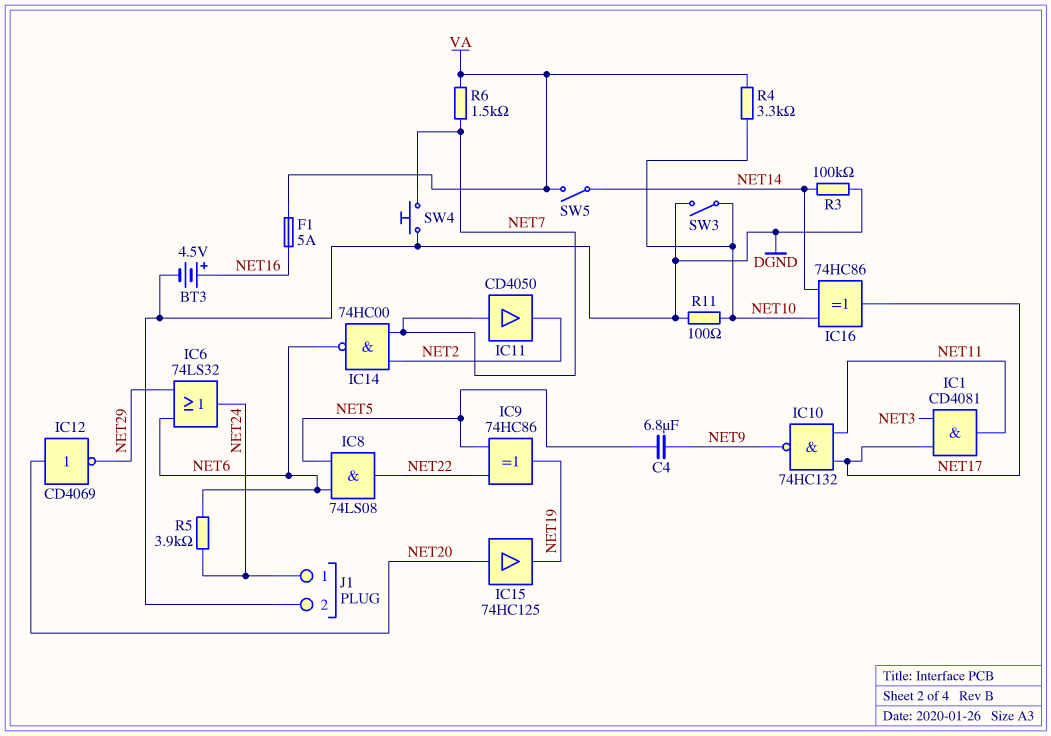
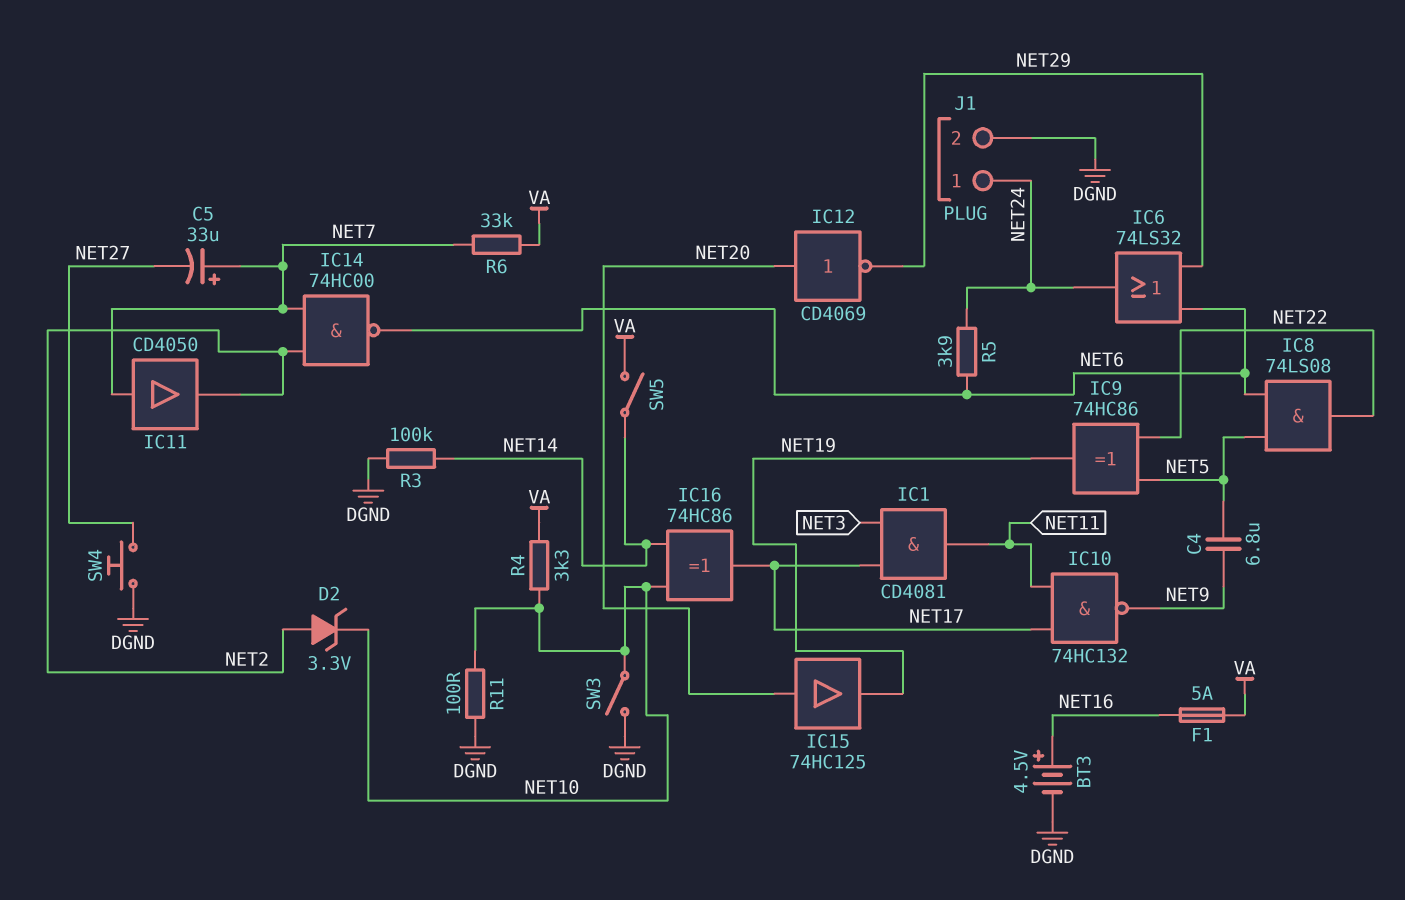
C5: none -> 33uF (plus NET7, minus NET27)
D2: none -> zener 3.3V (A NET2, K NET10)
R6: 1.5k (NET7, VA) -> 33k (NET7, VA)
SW4: button (DGND, NET7) -> button (DGND, NET27)

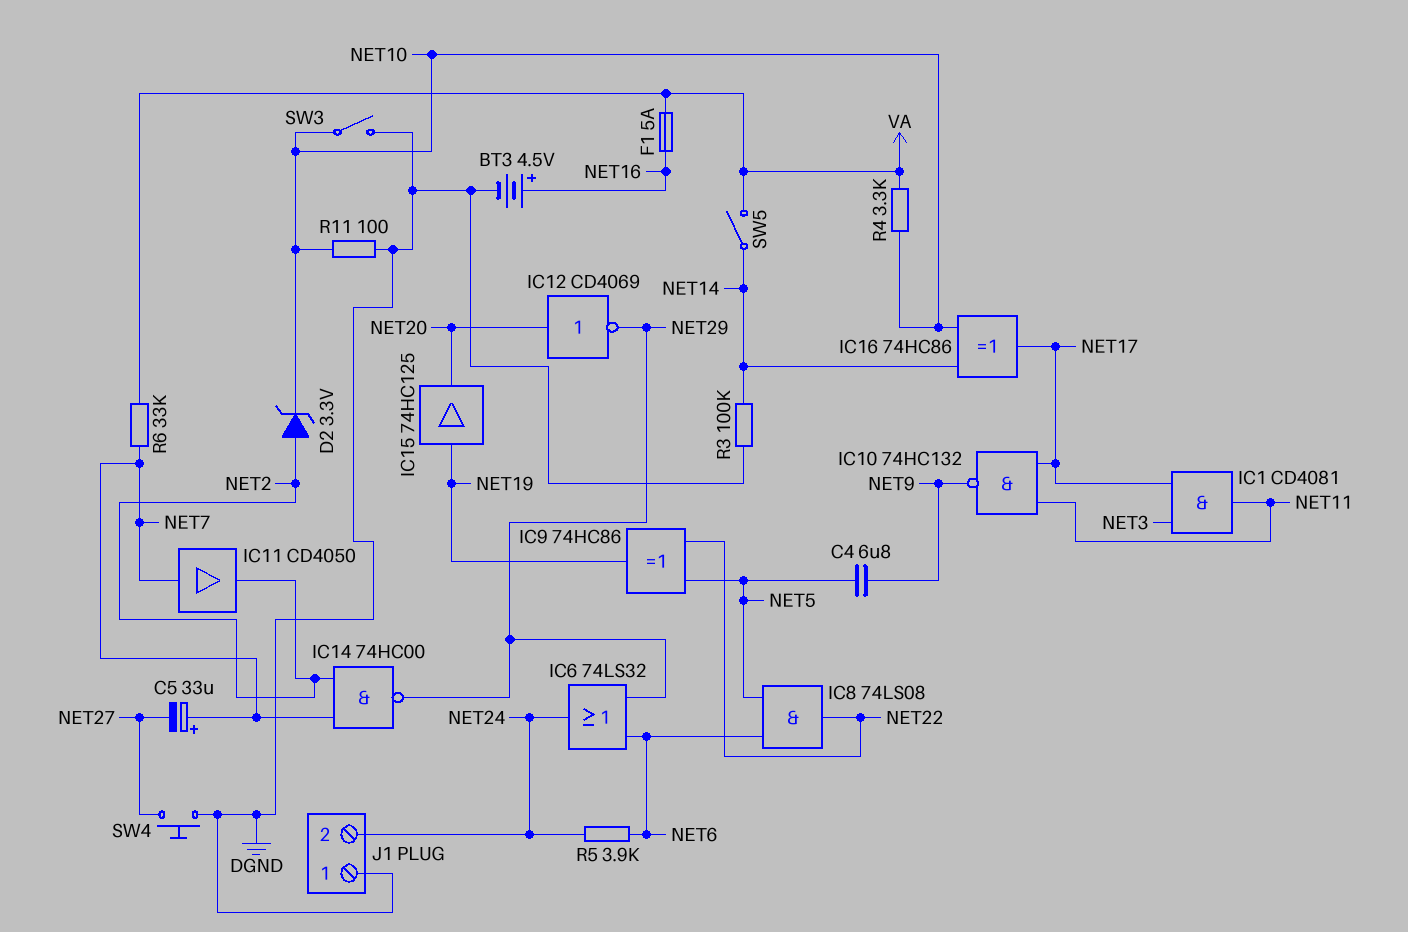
IC14: NAND 74HC00 (in NET2, in NET7, out NET6) -> NAND 74HC00 (in NET2, in NET7, out NET29)
IC15: buffer 74HC125 (in NET20, out NET19) -> buffer 74HC125 (in NET19, out NET20)
J1 pin 1: NET24 -> DGND
J1 pin 2: DGND -> NET24

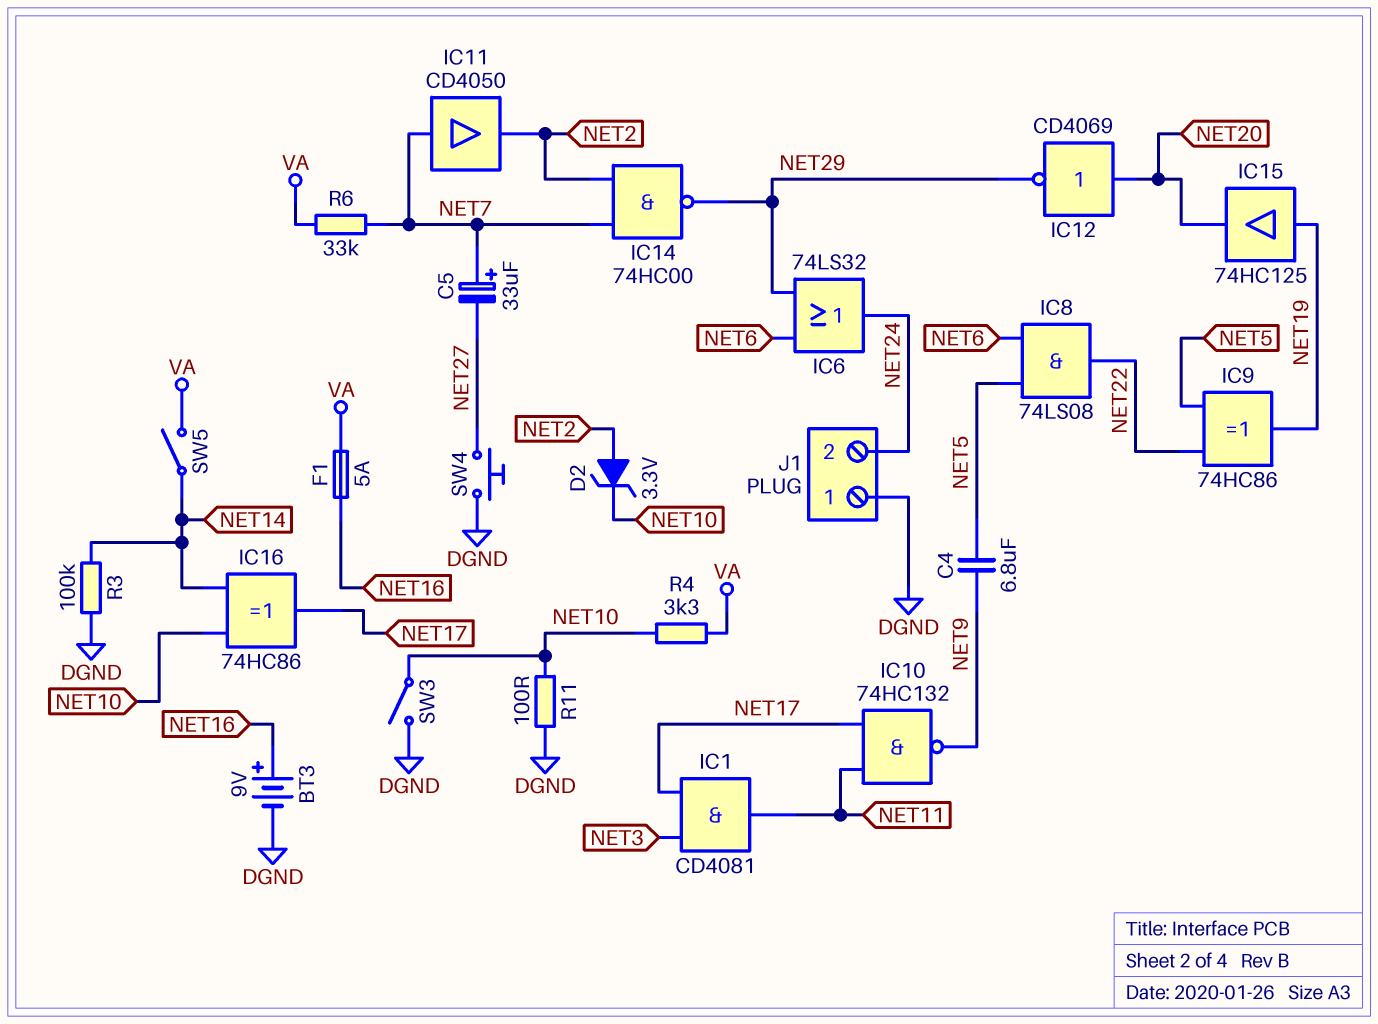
BT3: 4.5V (plus NET16, minus DGND) -> 9V (plus NET16, minus DGND)
R5: 3.9k (NET6, NET24) -> none

